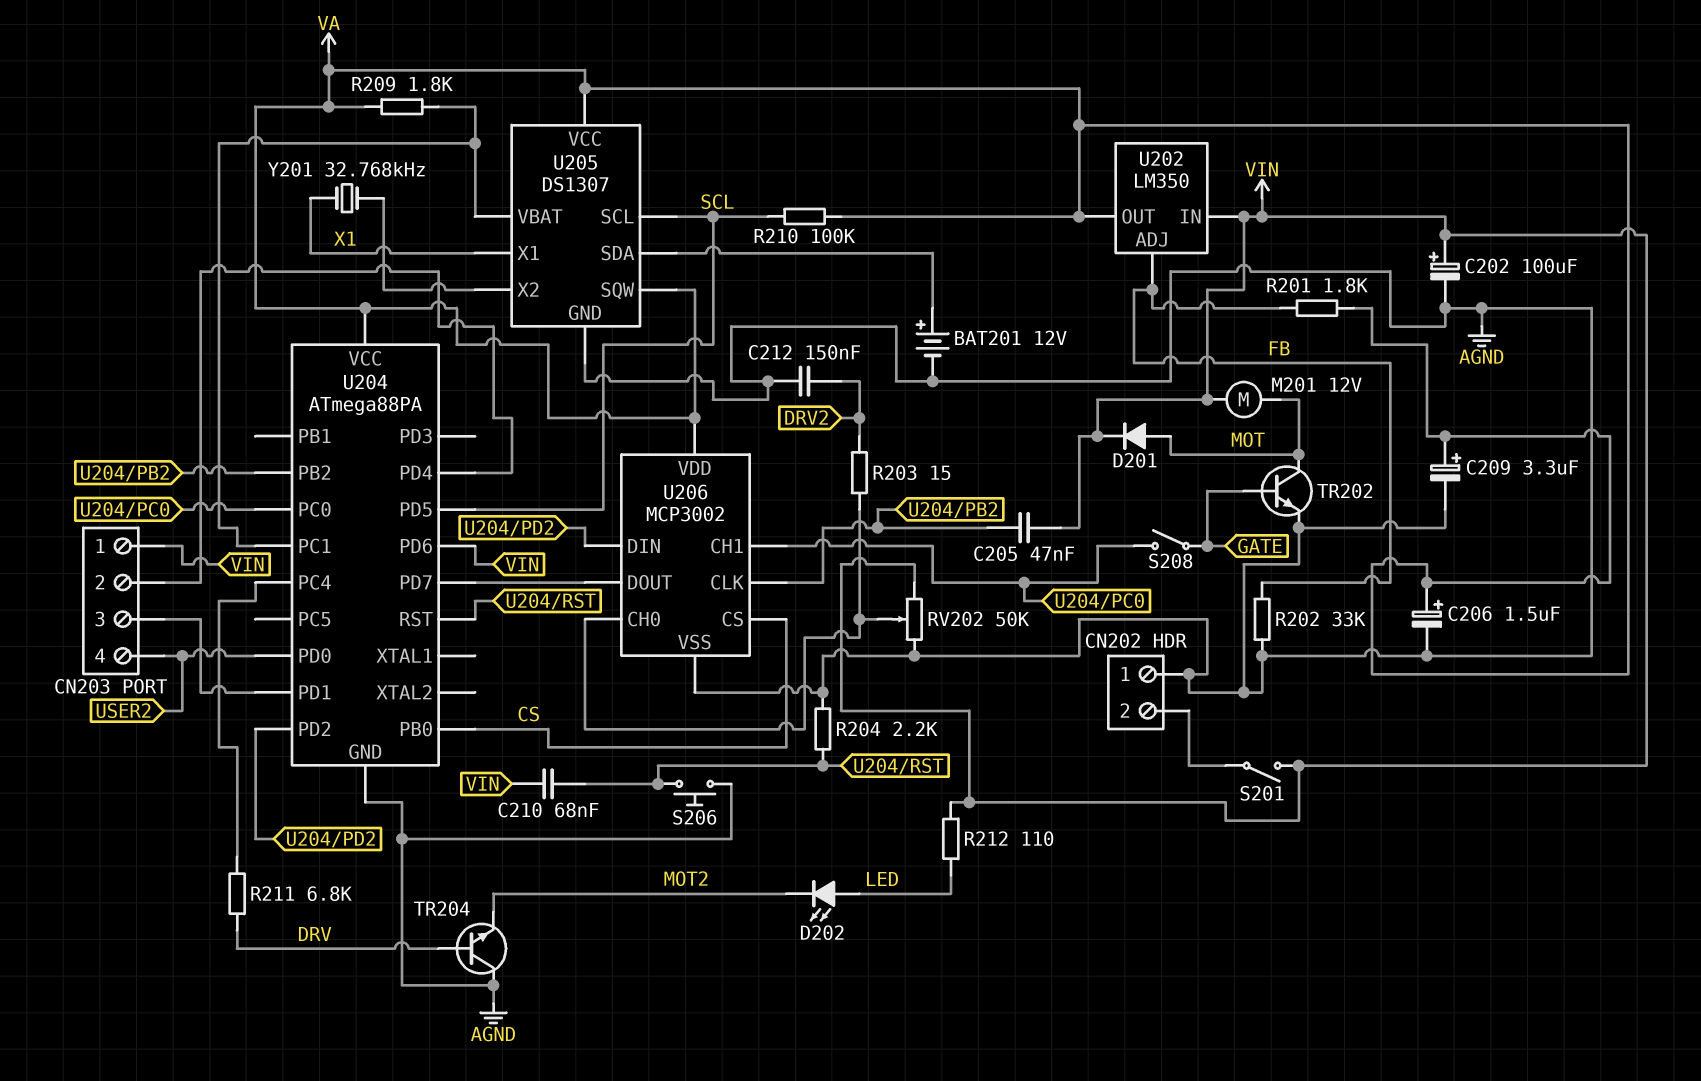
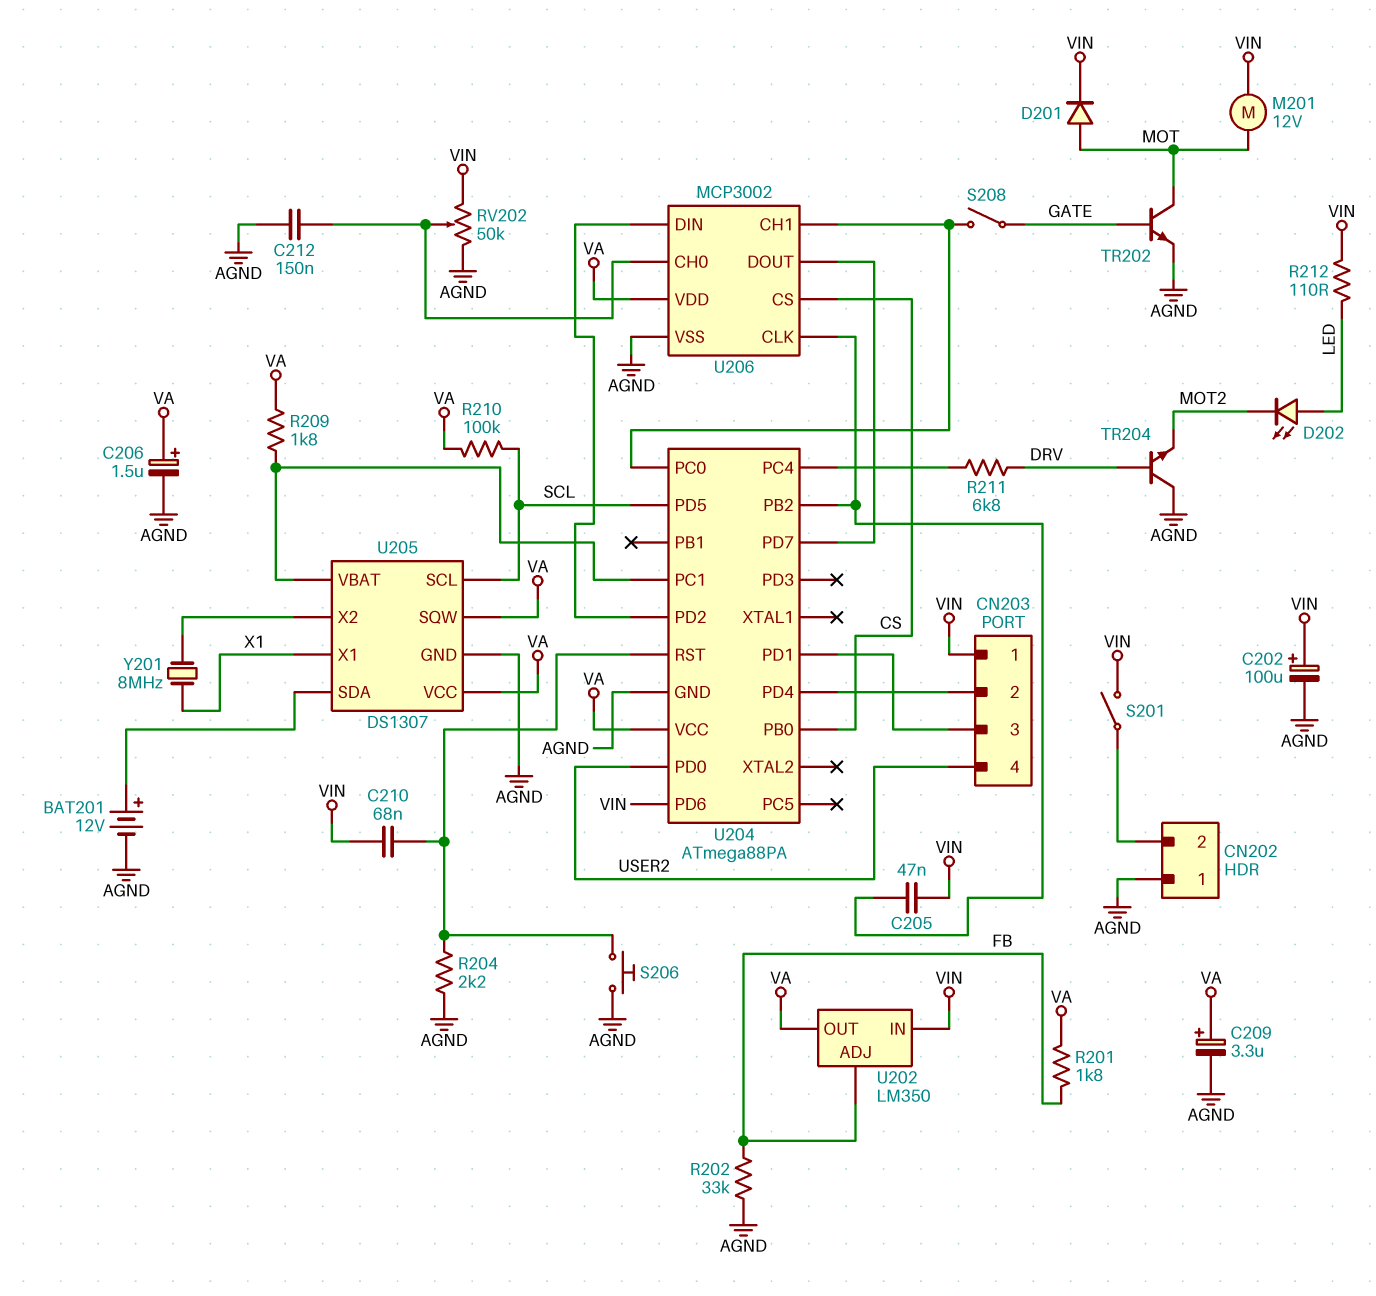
C212: 150nF (AGND, DRV2) -> 150nF (AGND, U206/CH0)
R203: 15 (DRV2, U206/CH0) -> none
Y201: 32.768kHz (U205/X2, X1) -> 8MHz (U205/X2, X1)

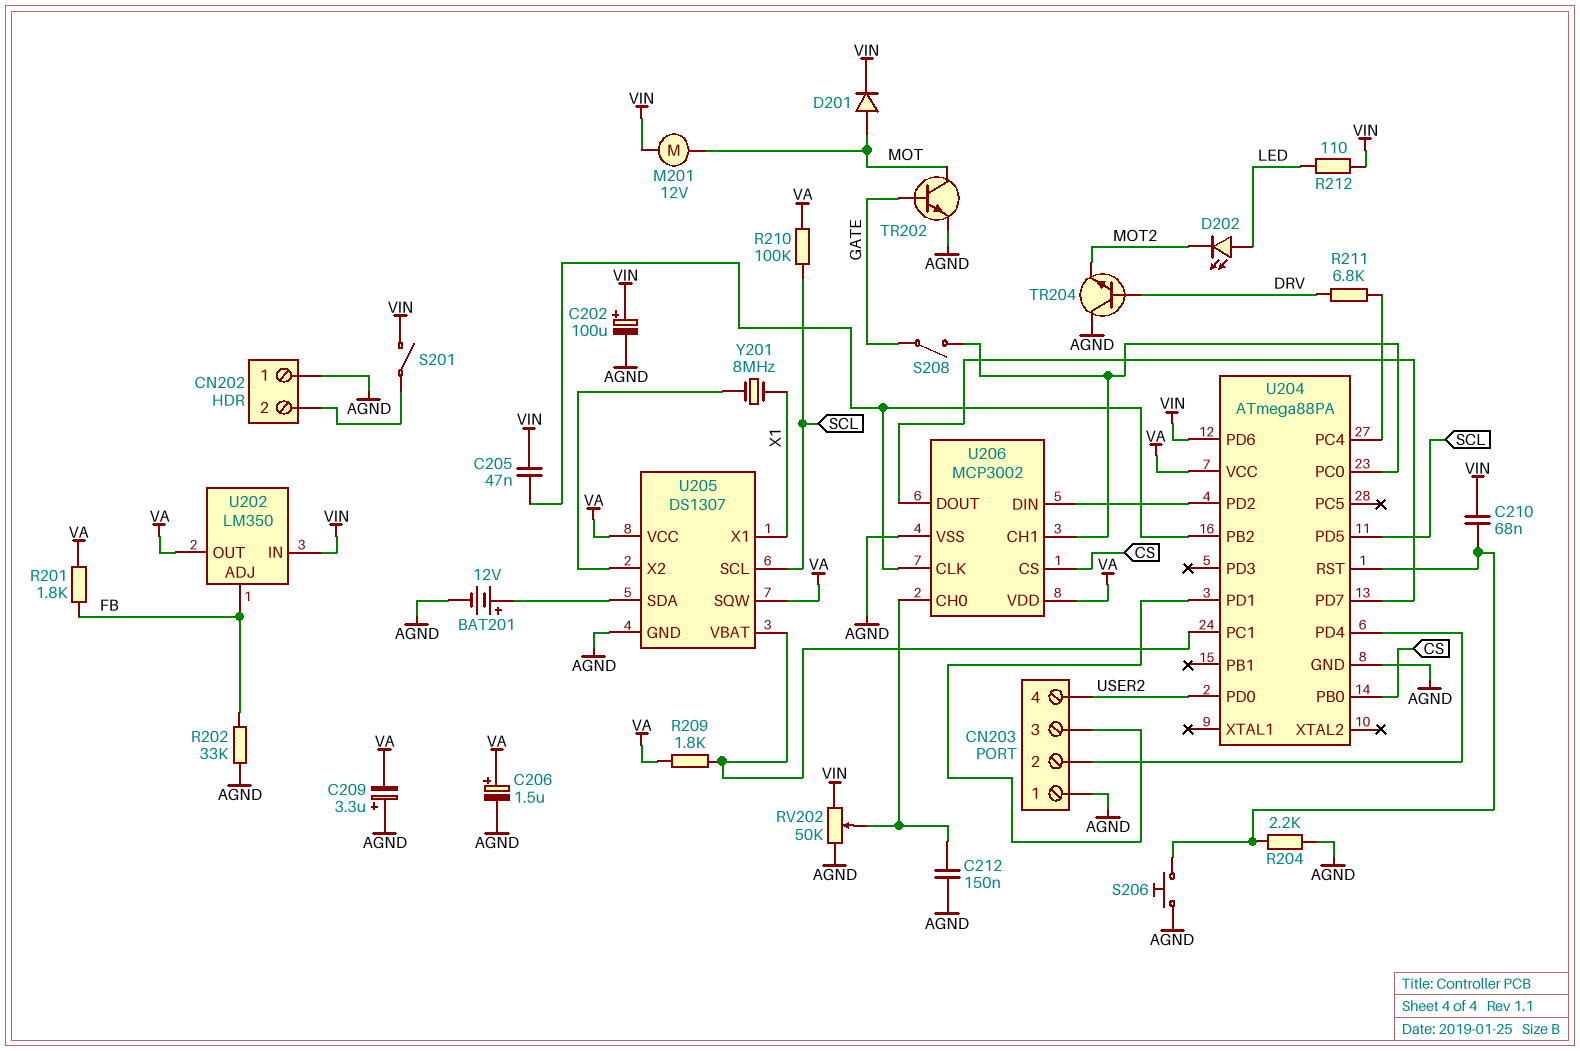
C209: 3.3uF (plus VA, minus AGND) -> 3.3uF (plus AGND, minus VA)
CN203 pin 1: VIN -> AGND

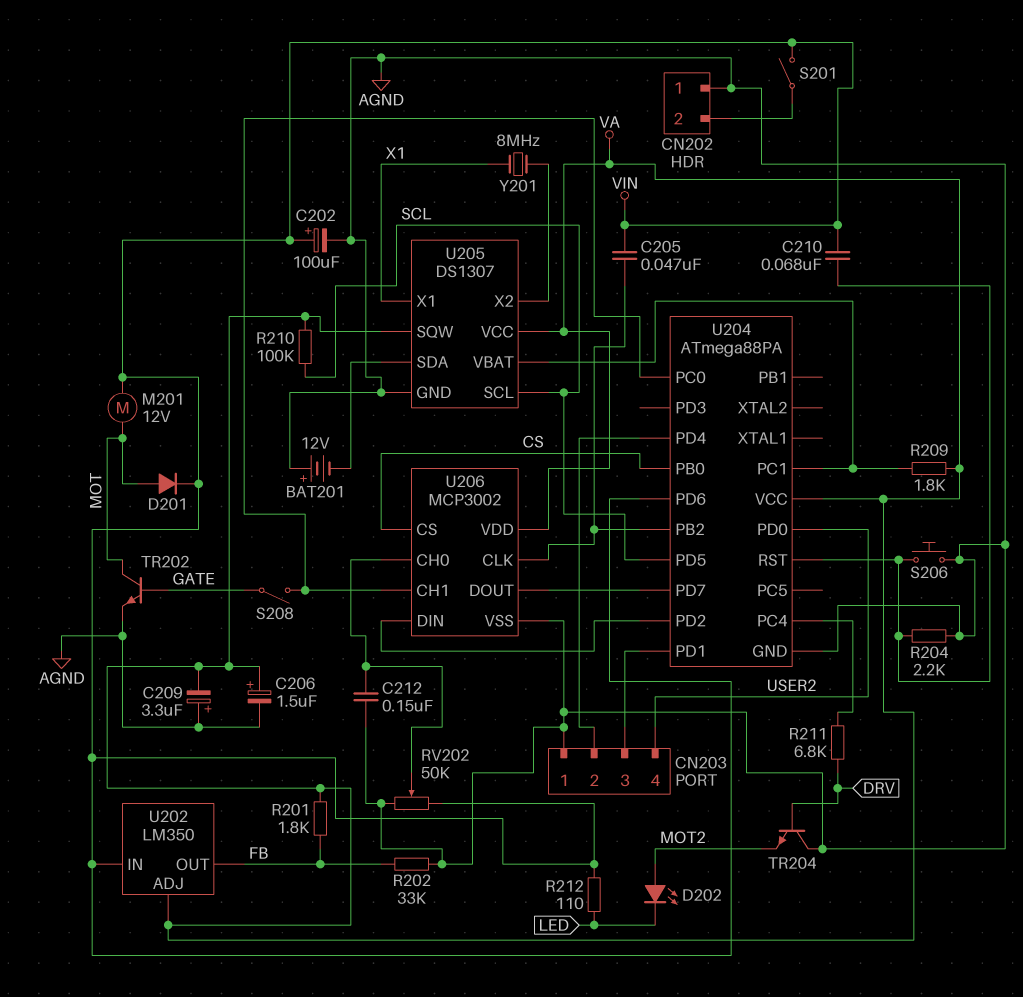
BAT201: 12V (plus U205/SDA, minus AGND) -> 12V (plus AGND, minus U205/SDA)
D202: LED (A LED, K MOT2) -> LED (A MOT2, K LED)
U202 pin ADJ: FB -> VA
U202 pin OUT: VA -> FB

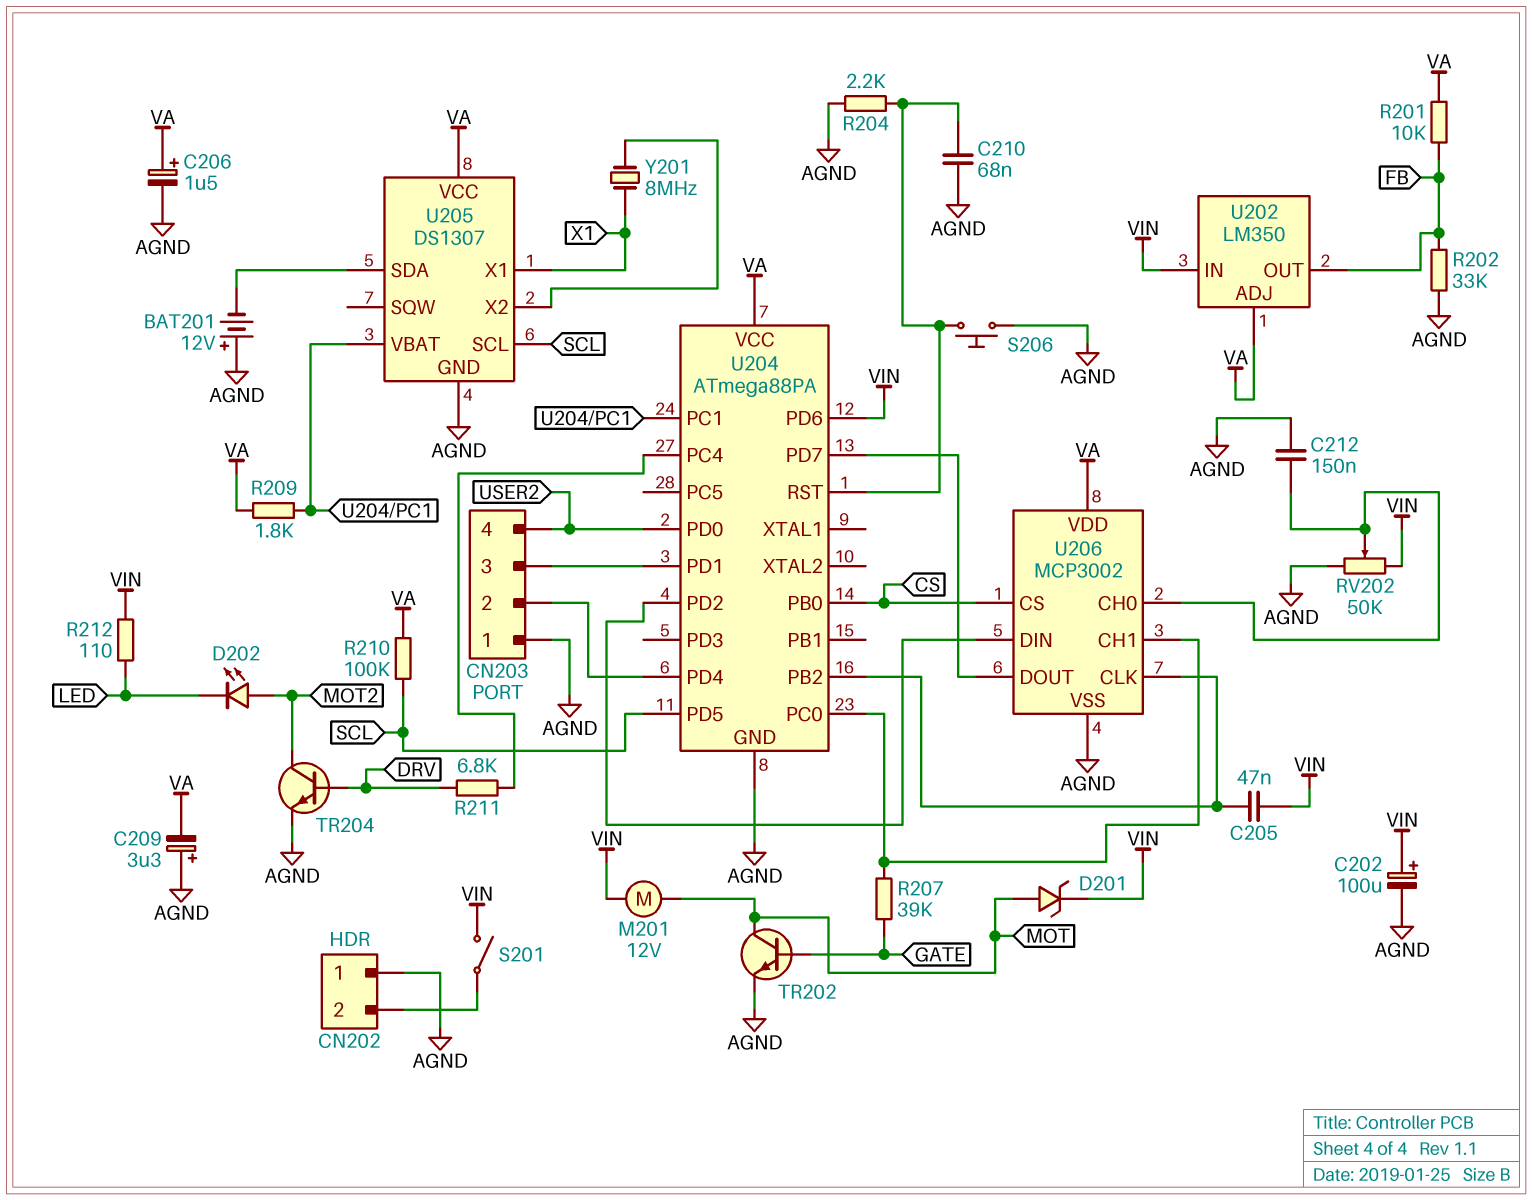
C210: 68nF (U204/RST, VIN) -> 68nF (AGND, U204/RST)
D201: diode (A MOT, K VIN) -> zener (A MOT, K VIN)
R201: 1.8k (FB, VA) -> 10k (FB, VA)
R207: none -> 39k (GATE, U204/PC0)
S208: switch (GATE, U204/PC0) -> none
TR204: NPN (B DRV, C AGND, E MOT2) -> NPN (B DRV, C MOT2, E AGND)
U205 pin SQW: VA -> none

